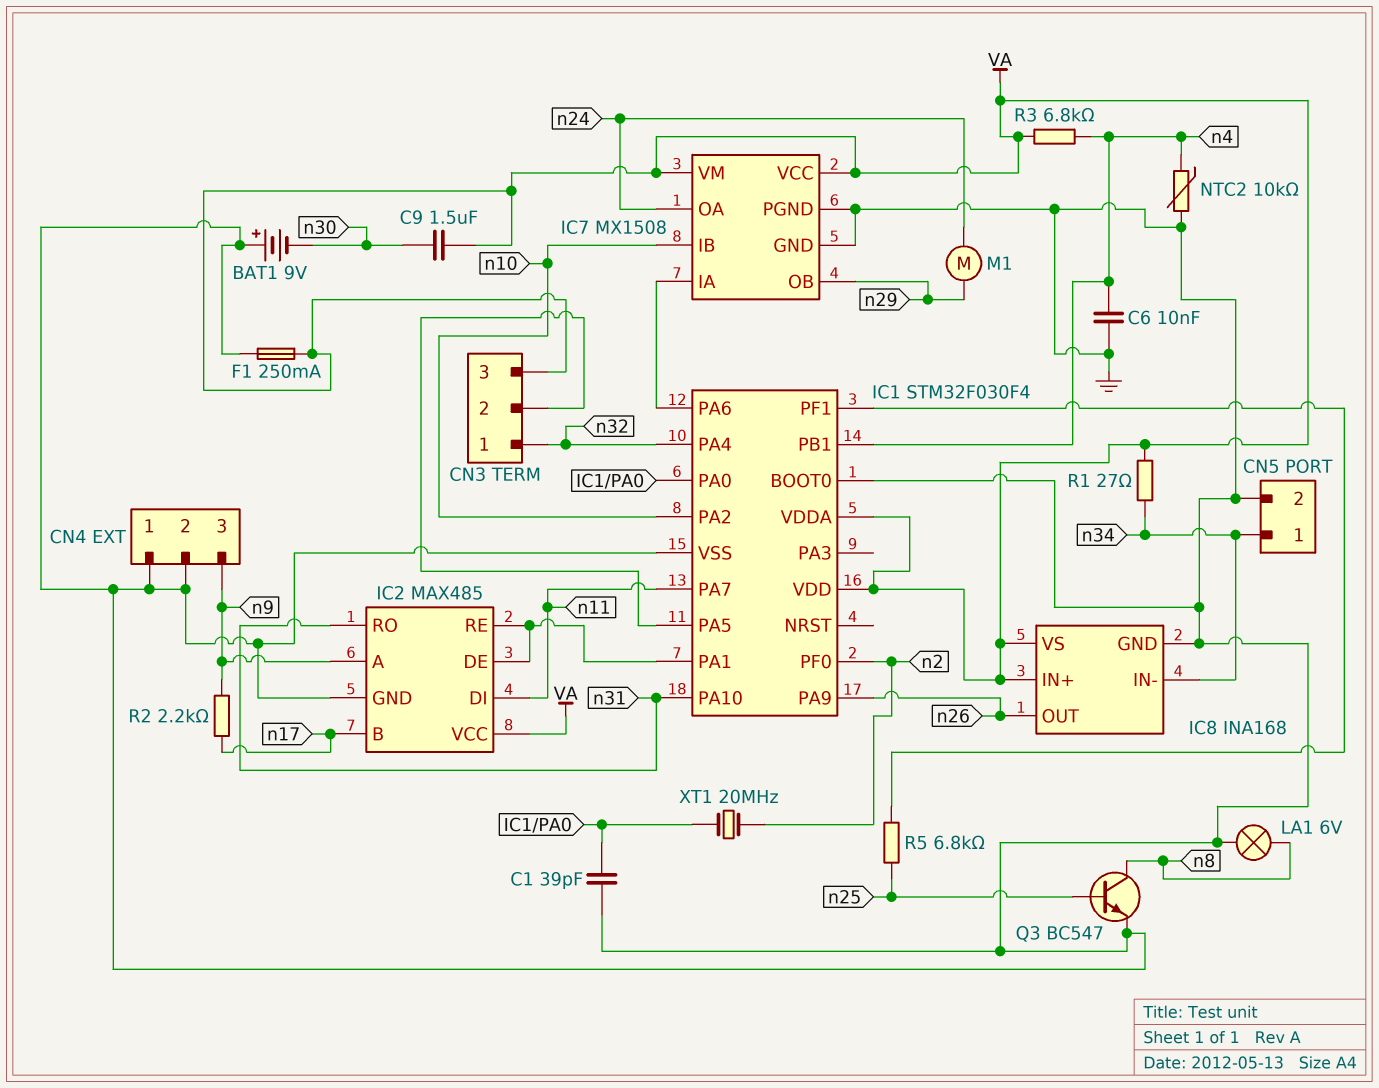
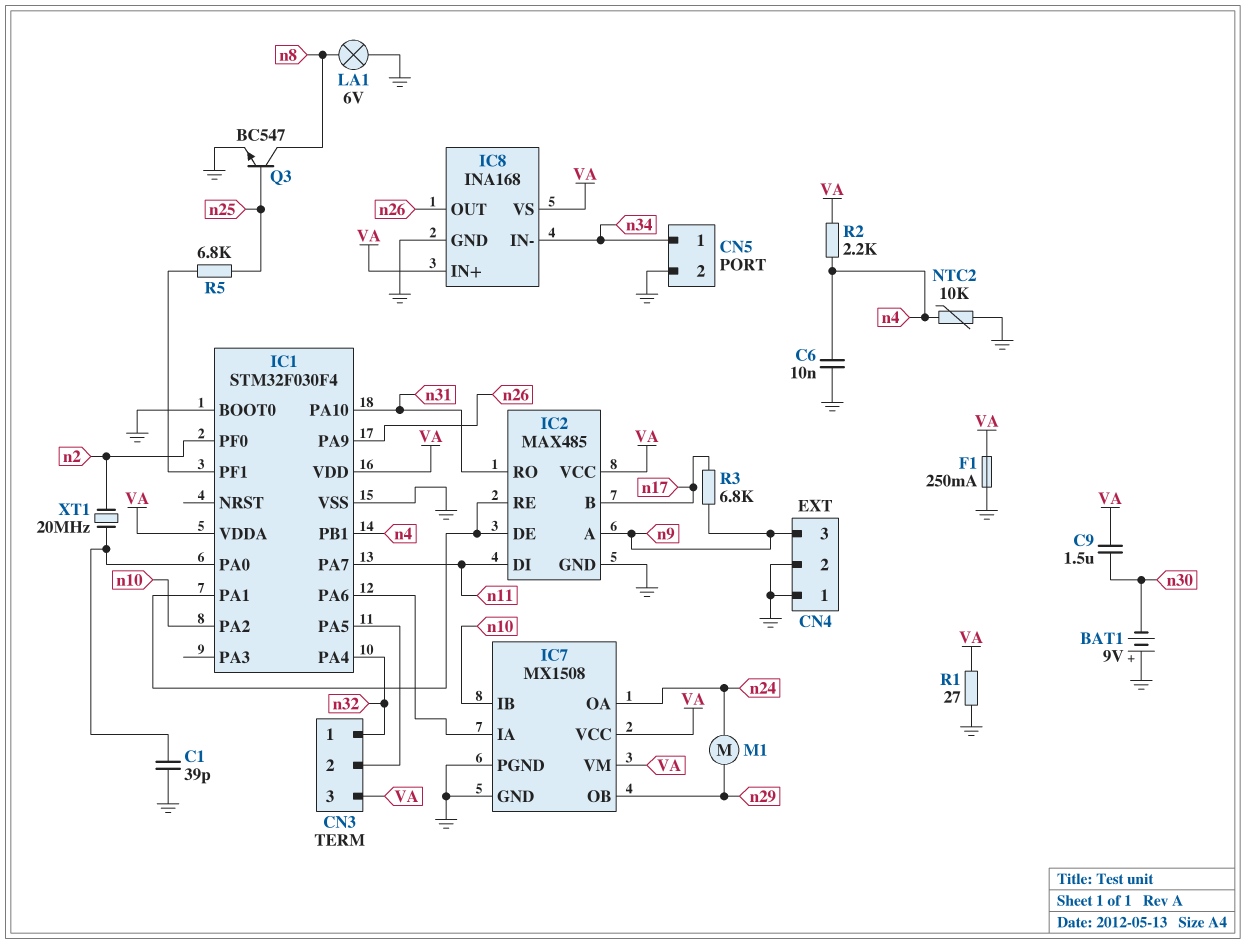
R1: 27 (VA, n34) -> 27 (GND, VA)
R2: 2.2k (n9, n17) -> 2.2k (VA, n4)
R3: 6.8k (VA, n4) -> 6.8k (n9, n17)

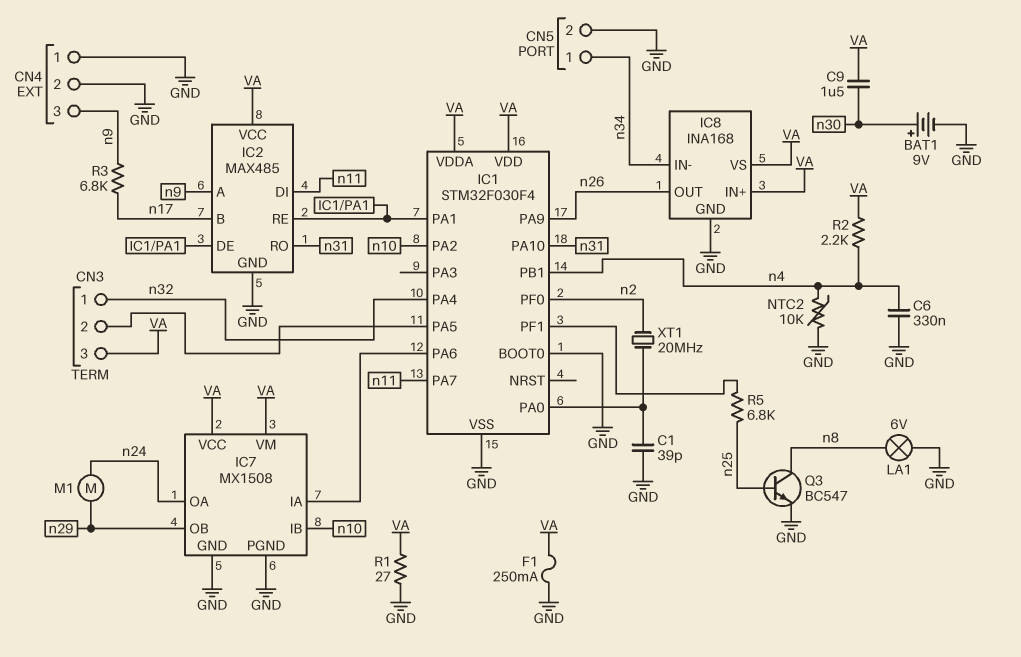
BAT1: 9V (plus GND, minus n30) -> 9V (plus n30, minus GND)
C6: 10nF (GND, n4) -> 330nF (GND, n4)

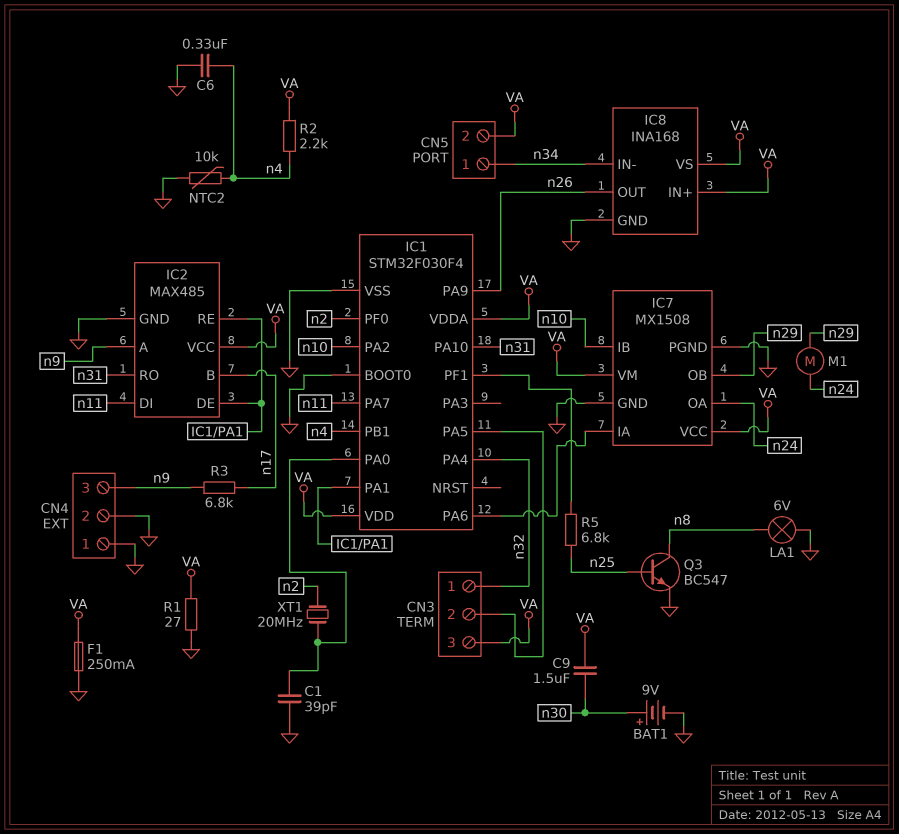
CN5 pin 2: GND -> VA

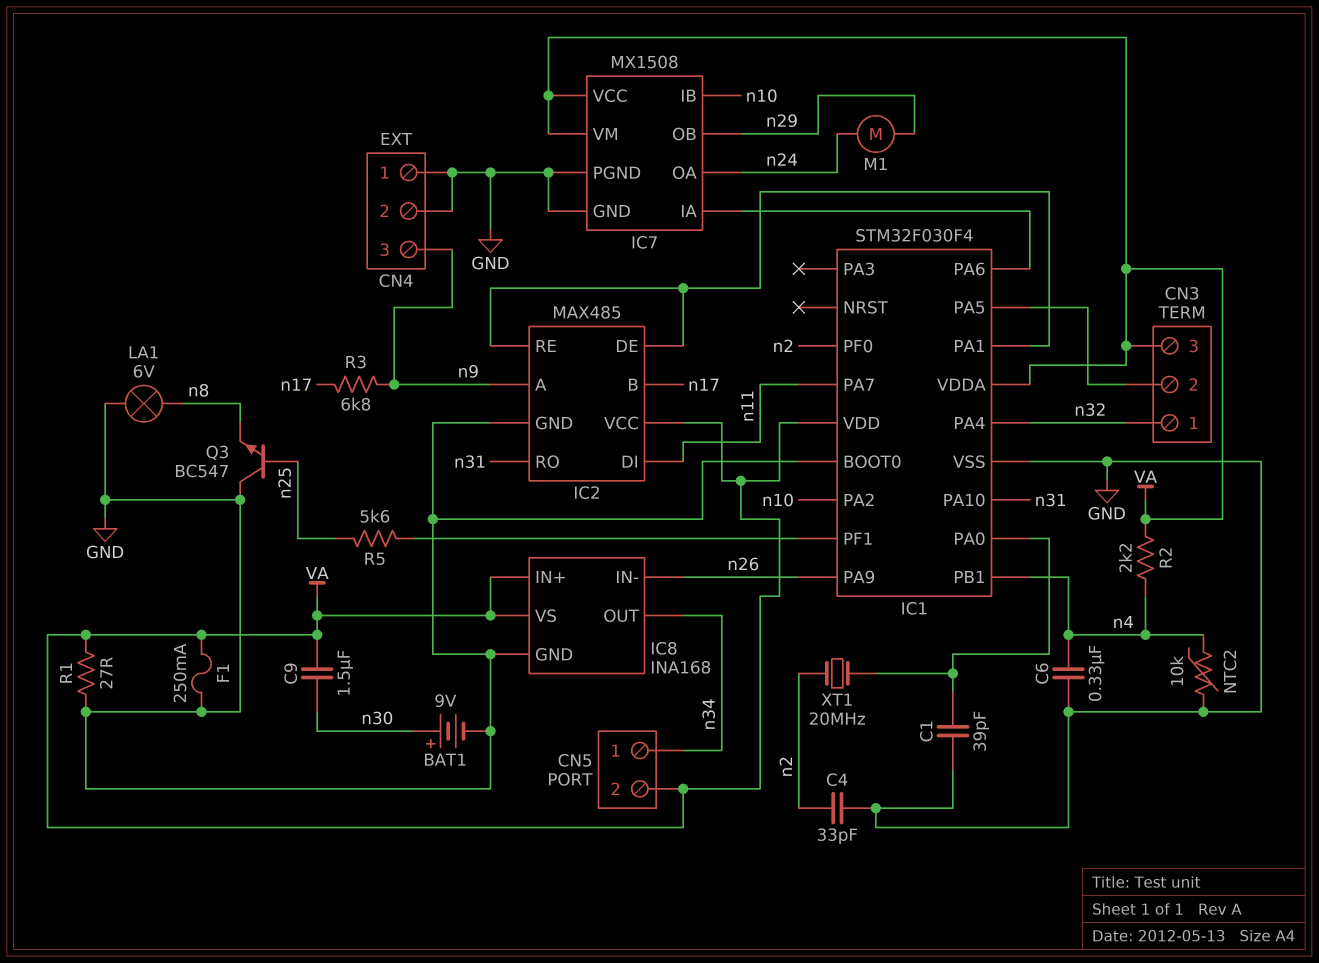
C4: none -> 33pF (GND, n2)
IC8 pin IN-: n34 -> n26
IC8 pin OUT: n26 -> n34
Q3: NPN BC547 (B n25, C n8, E GND) -> NPN BC547 (B n25, C GND, E n8)
R5: 6.8k (IC1/PF1, n25) -> 5.6k (IC1/PF1, n25)

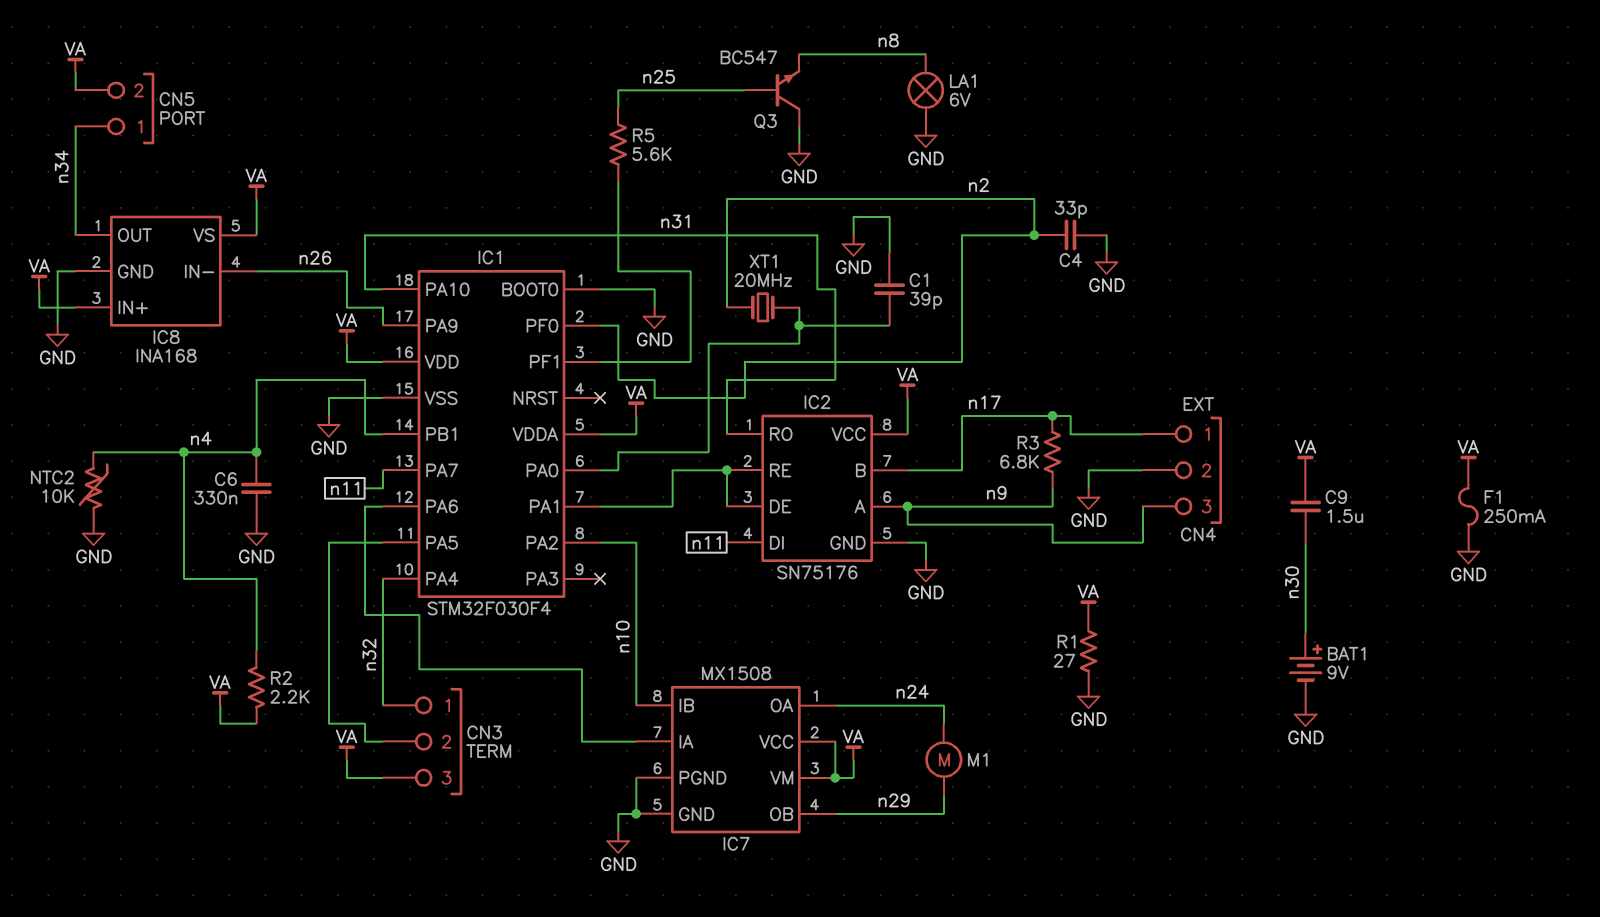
CN4 pin 1: GND -> n17
IC2: MAX485 -> SN75176

